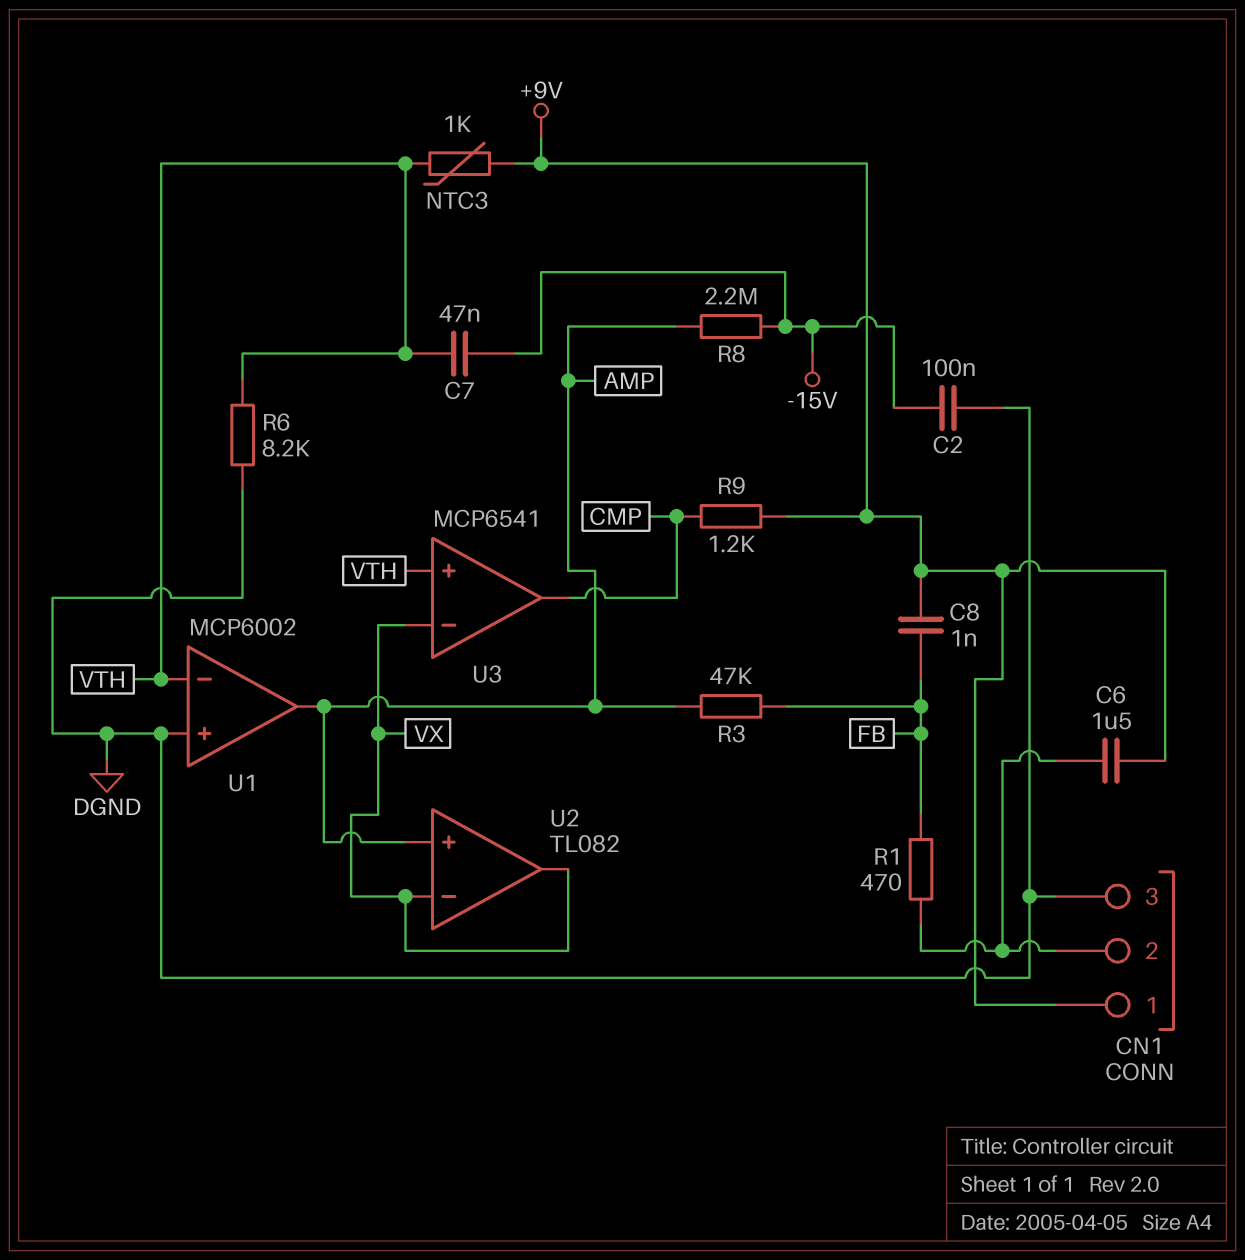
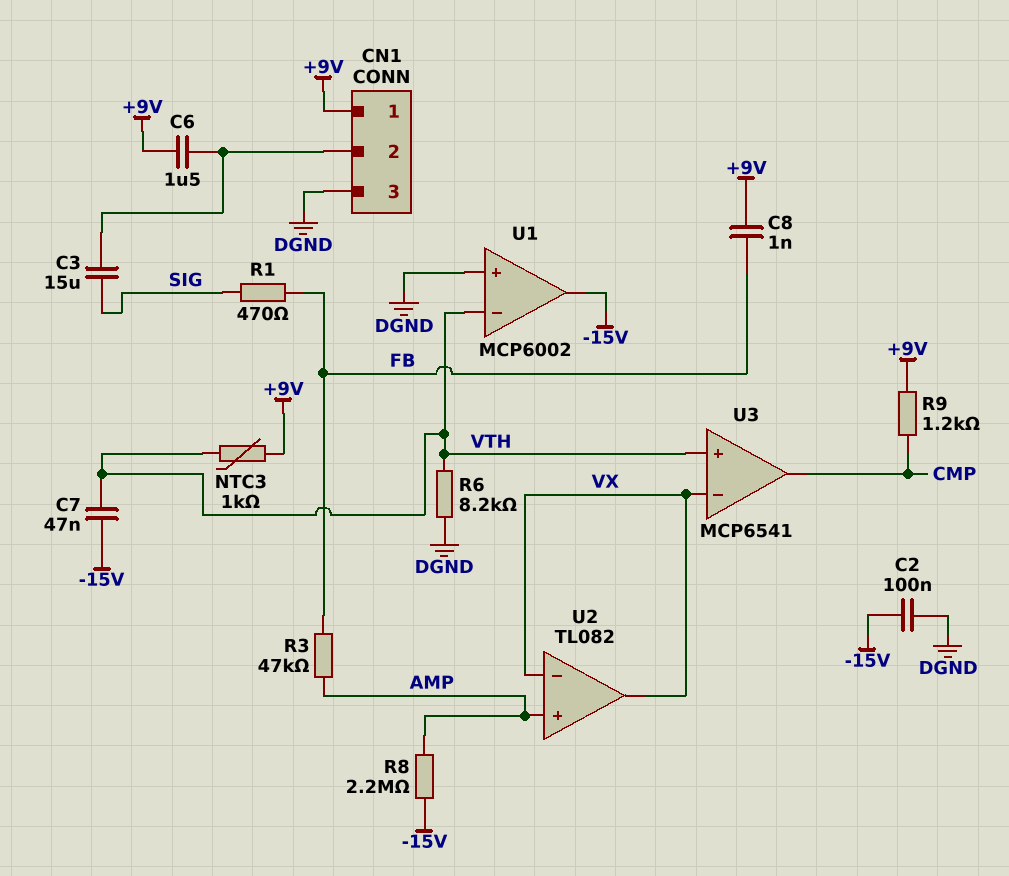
C3: none -> 15uF (CN1/2, SIG)
R1: 470 (CN1/2, FB) -> 470 (FB, SIG)
U1 pin out: AMP -> -15V

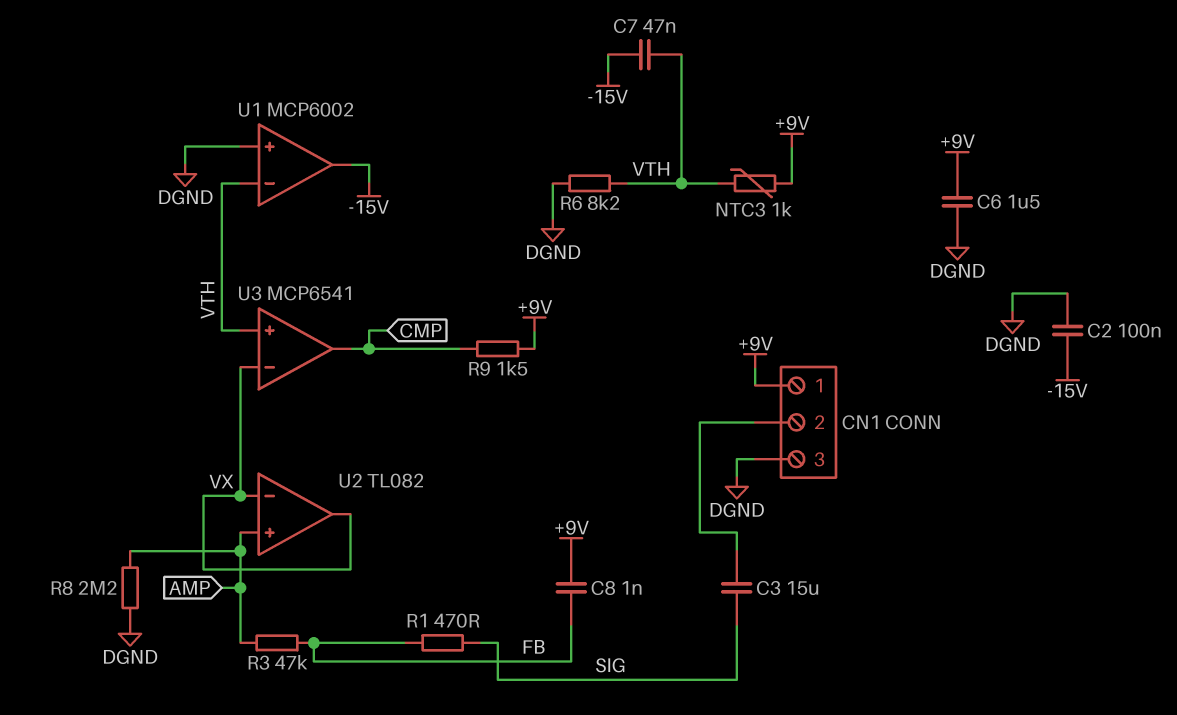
C6: 1.5uF (+9V, CN1/2) -> 1.5uF (+9V, DGND)
R8: 2.2M (-15V, AMP) -> 2.2M (AMP, DGND)
R9: 1.2k (+9V, CMP) -> 1.5k (+9V, CMP)

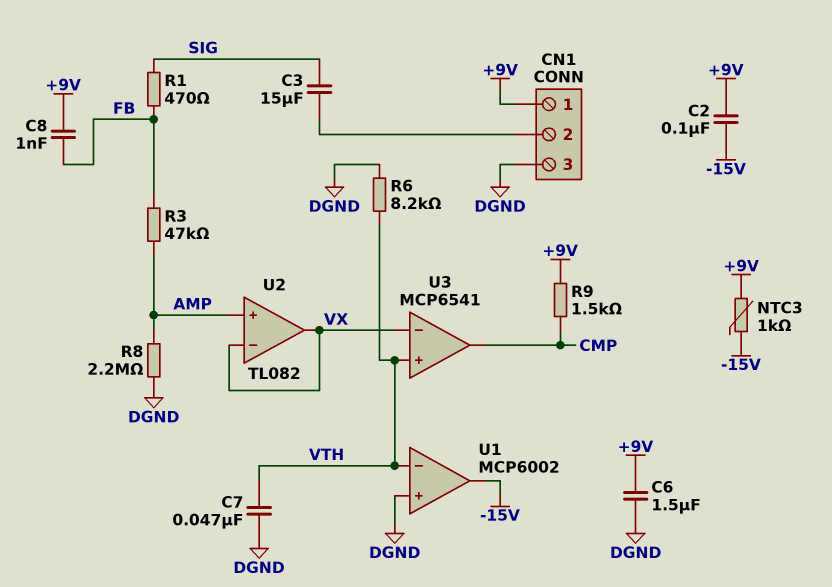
C2: 100nF (-15V, DGND) -> 100nF (+9V, -15V)
C7: 47nF (-15V, VTH) -> 47nF (DGND, VTH)
NTC3: 1k (+9V, VTH) -> 1k (+9V, -15V)

